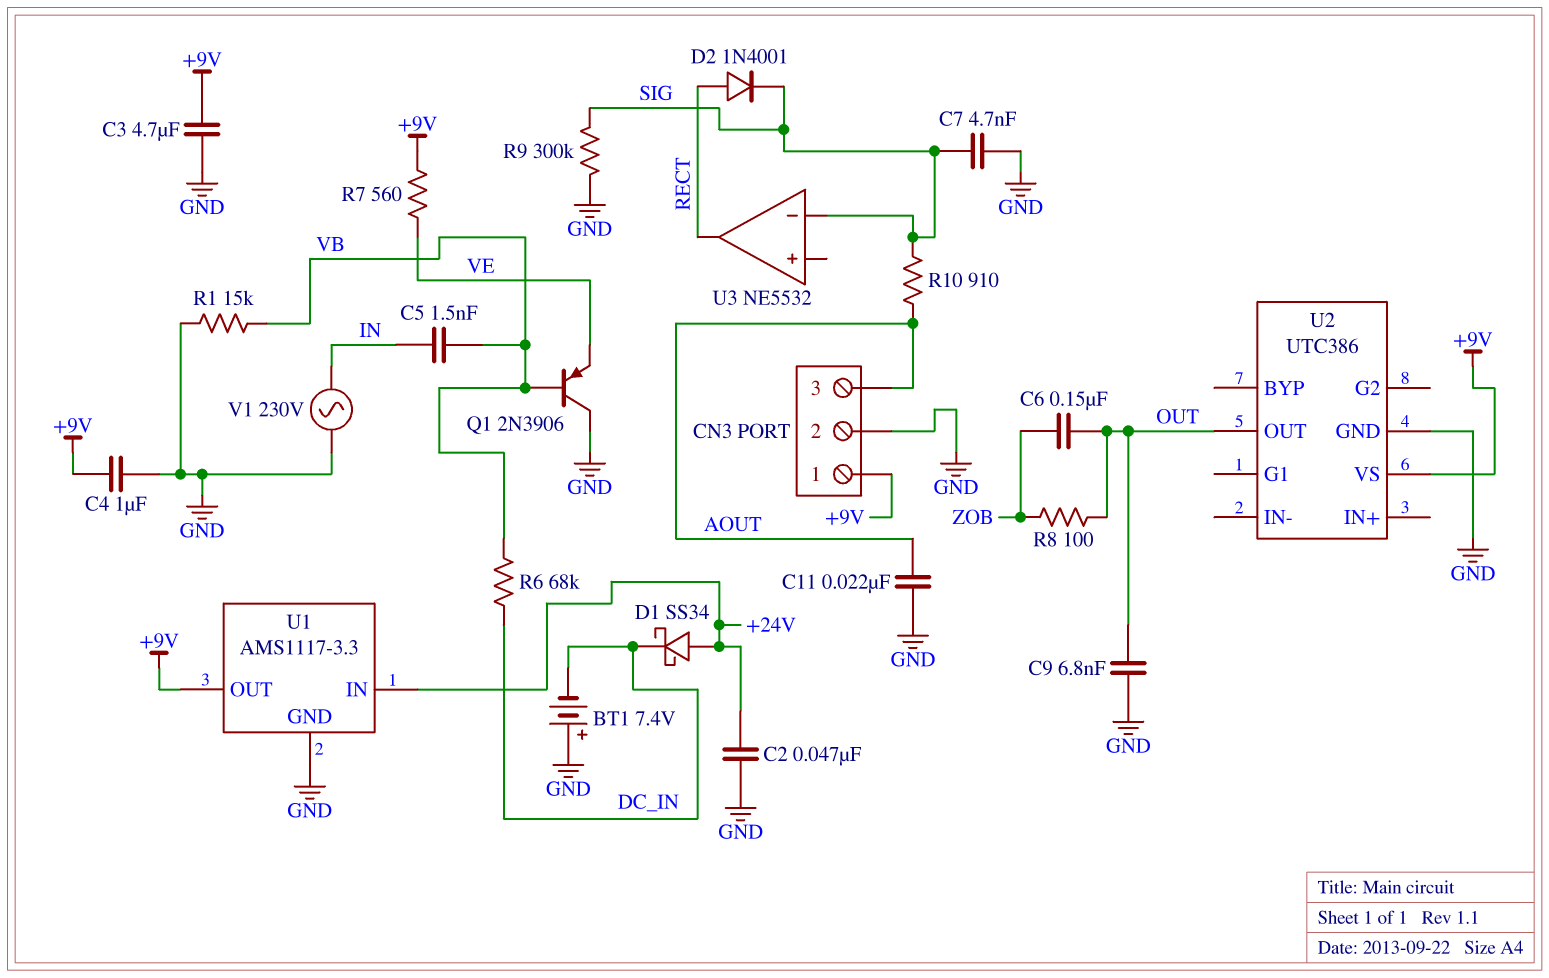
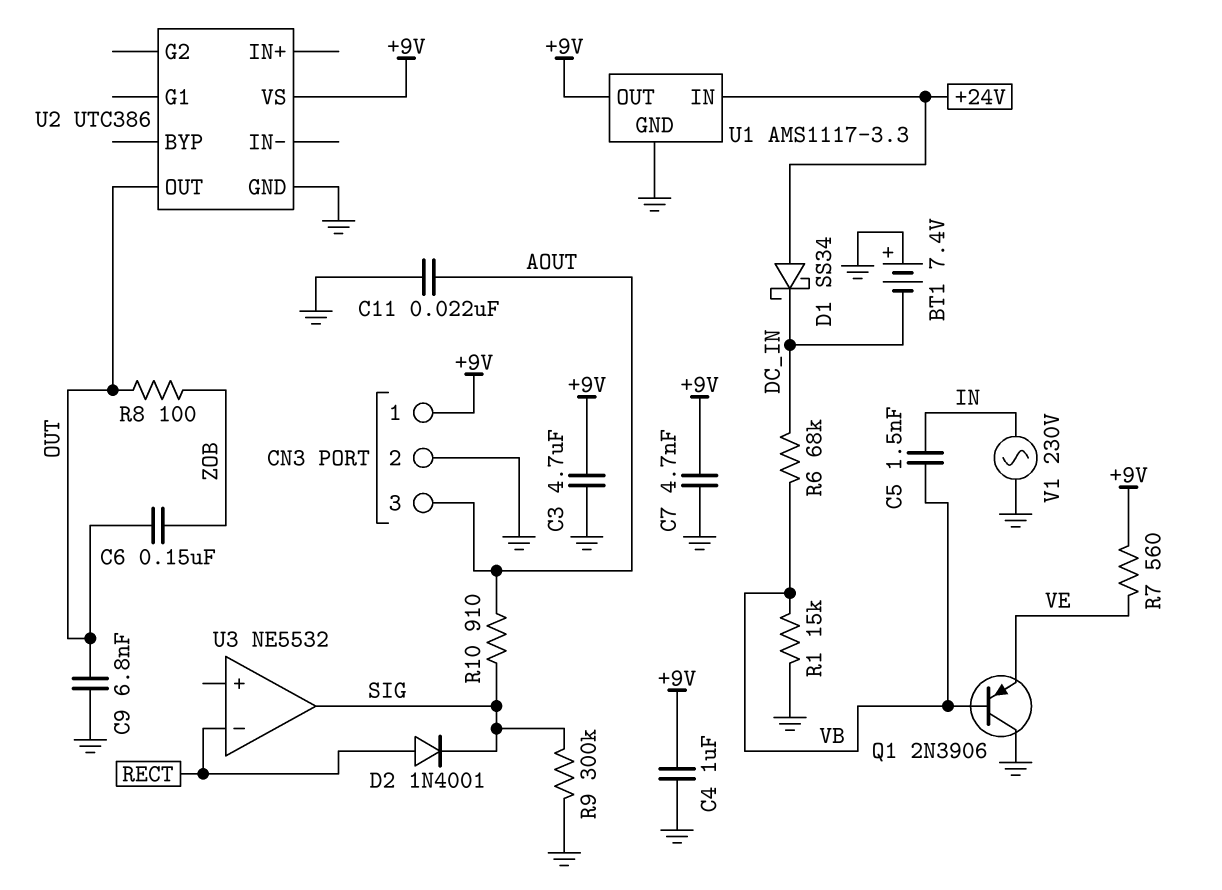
C2: 47nF (+24V, GND) -> none
C7: 4.7nF (GND, SIG) -> 4.7nF (+9V, GND)
U3 pin in-: SIG -> RECT
U3 pin out: RECT -> SIG

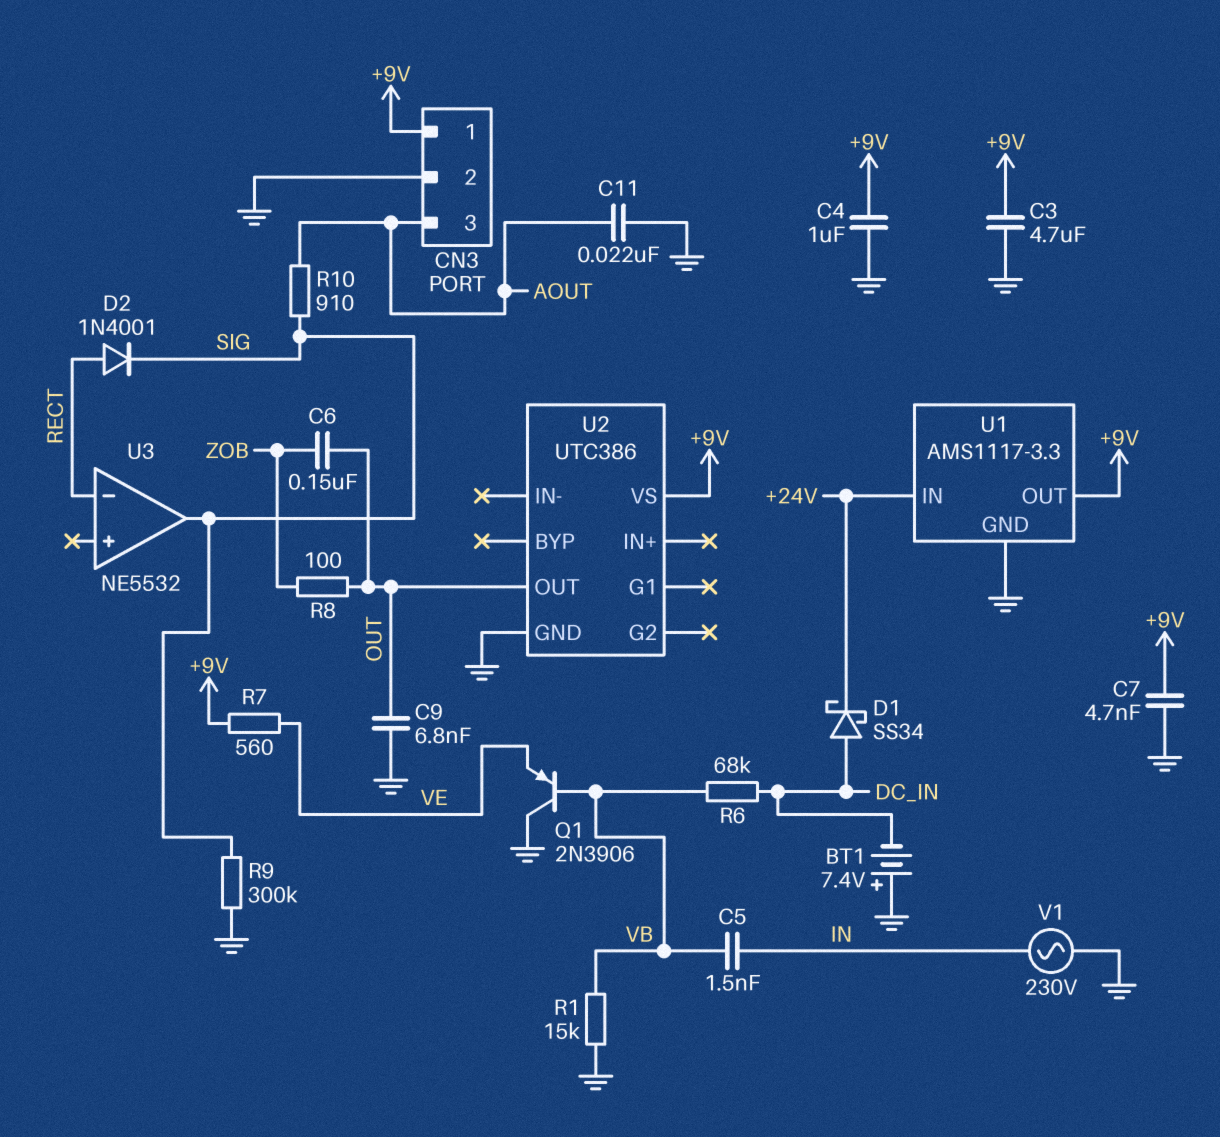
D1: schottky SS34 (A +24V, K DC_IN) -> schottky SS34 (A DC_IN, K +24V)

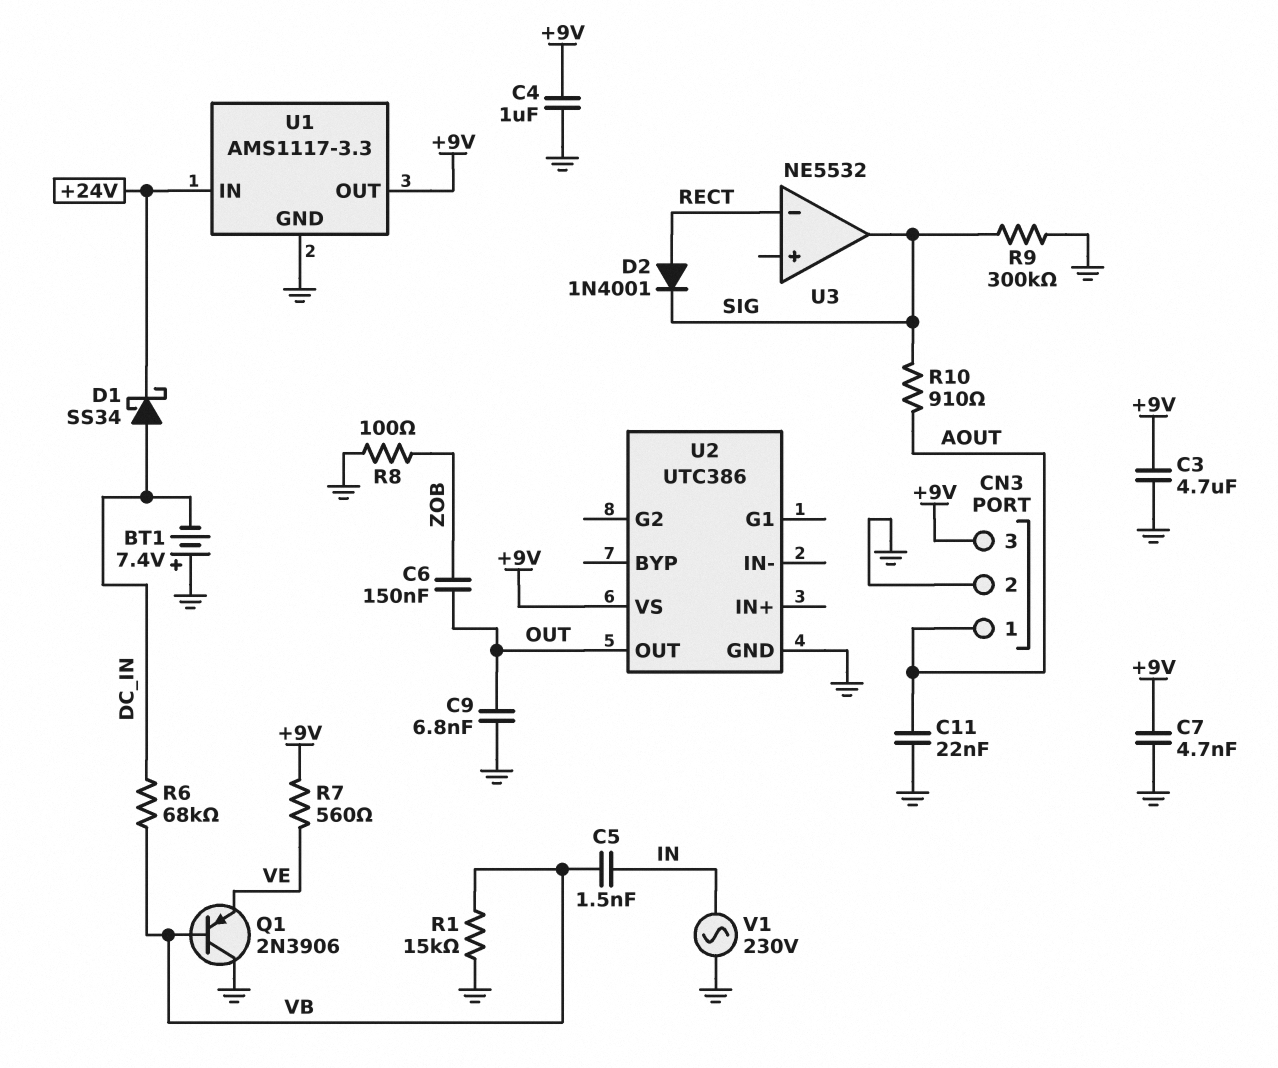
CN3 pin 1: +9V -> AOUT
CN3 pin 3: AOUT -> +9V
R8: 100 (OUT, ZOB) -> 100 (GND, ZOB)

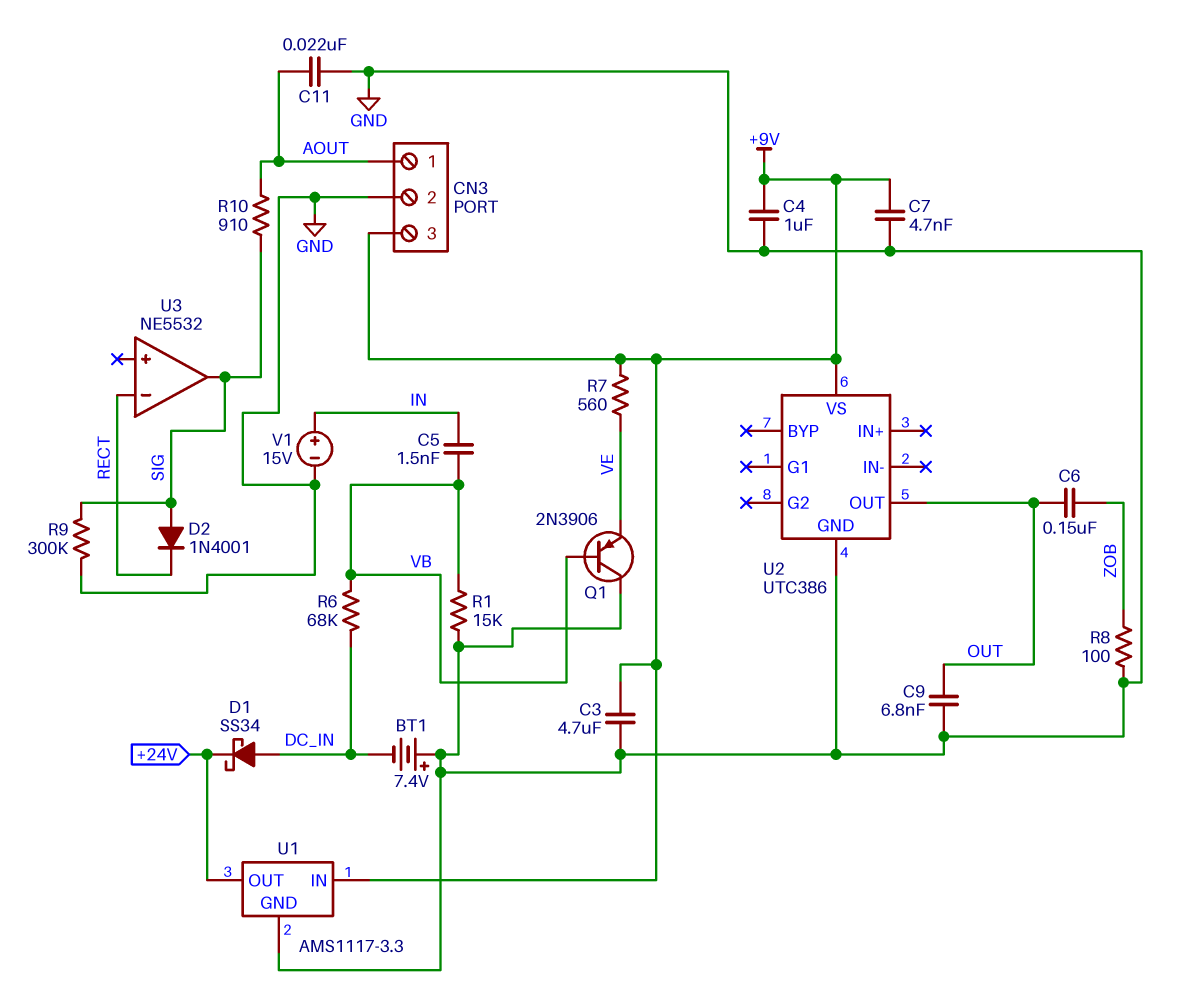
D2: diode 1N4001 (A RECT, K SIG) -> diode 1N4001 (A SIG, K RECT)
U1 pin IN: +24V -> +9V
U1 pin OUT: +9V -> +24V
V1: AC 230V (GND, IN) -> 15V (plus IN, minus GND)

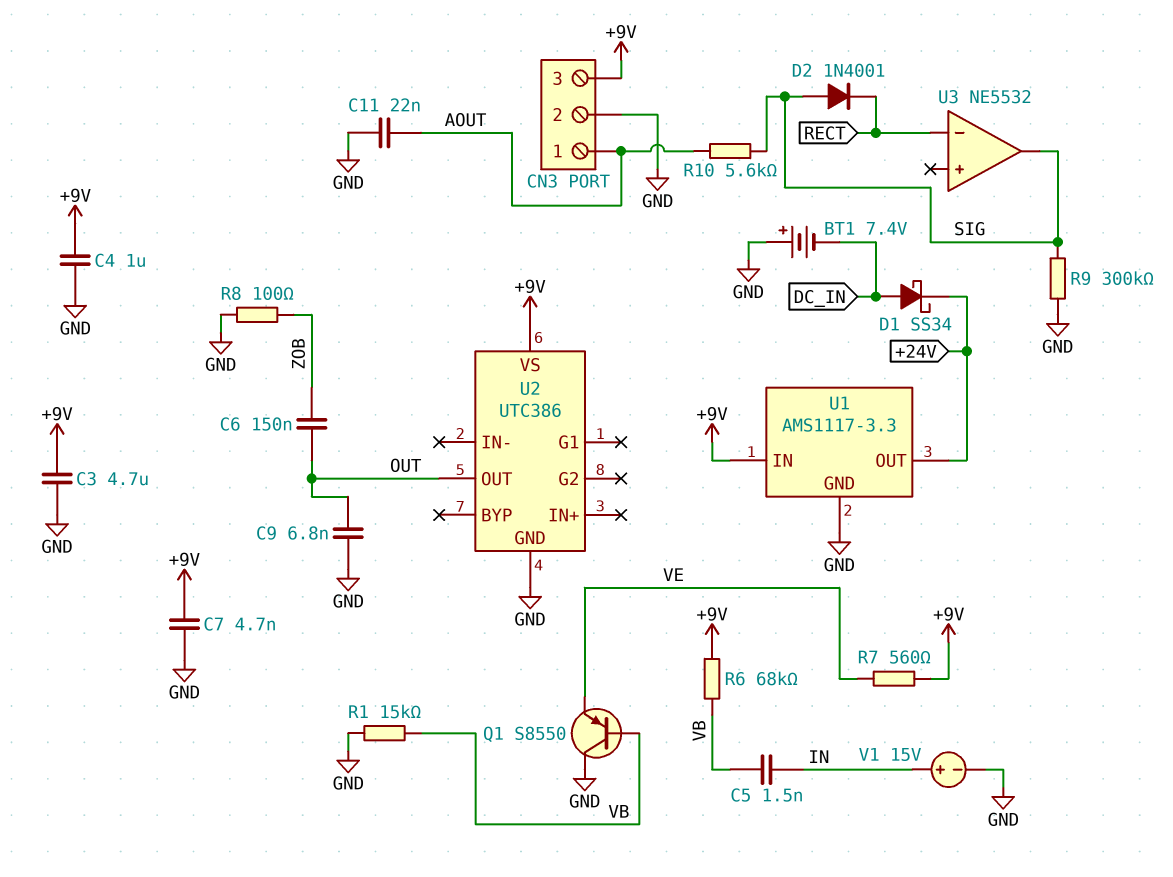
Q1: PNP 2N3906 (B VB, C GND, E VE) -> PNP S8550 (B VB, C GND, E VE)
R6: 68k (DC_IN, VB) -> 68k (+9V, VB)
R10: 910 (AOUT, SIG) -> 5.6k (AOUT, SIG)

